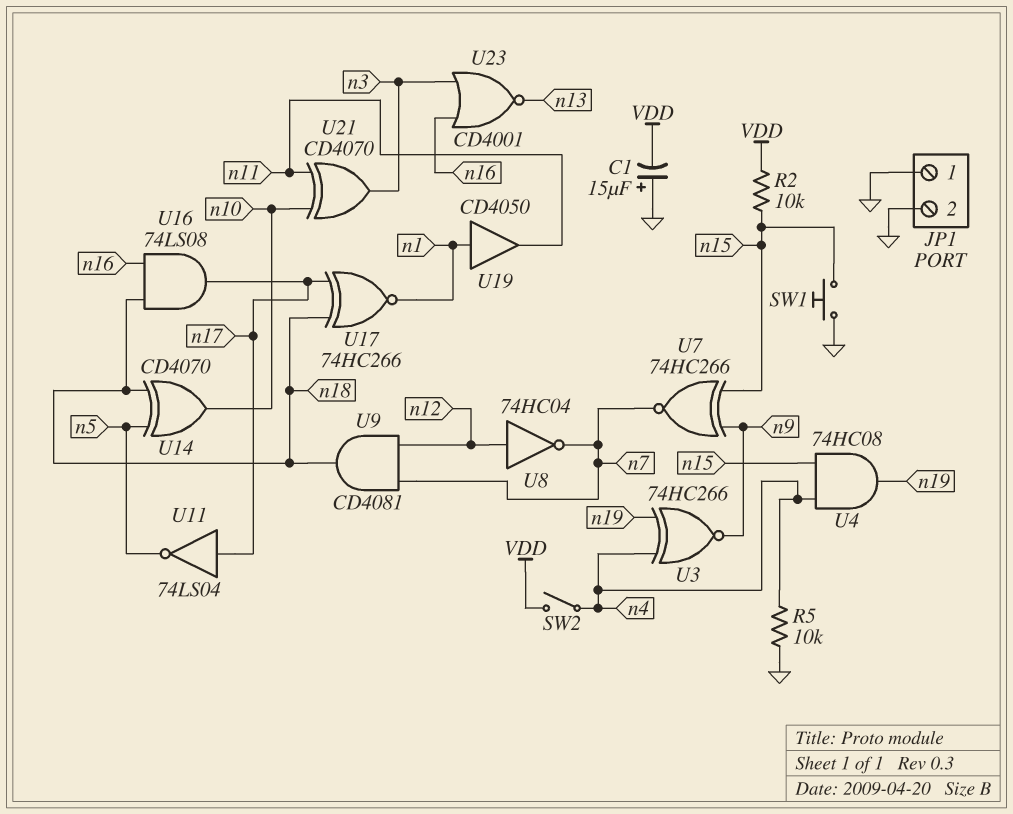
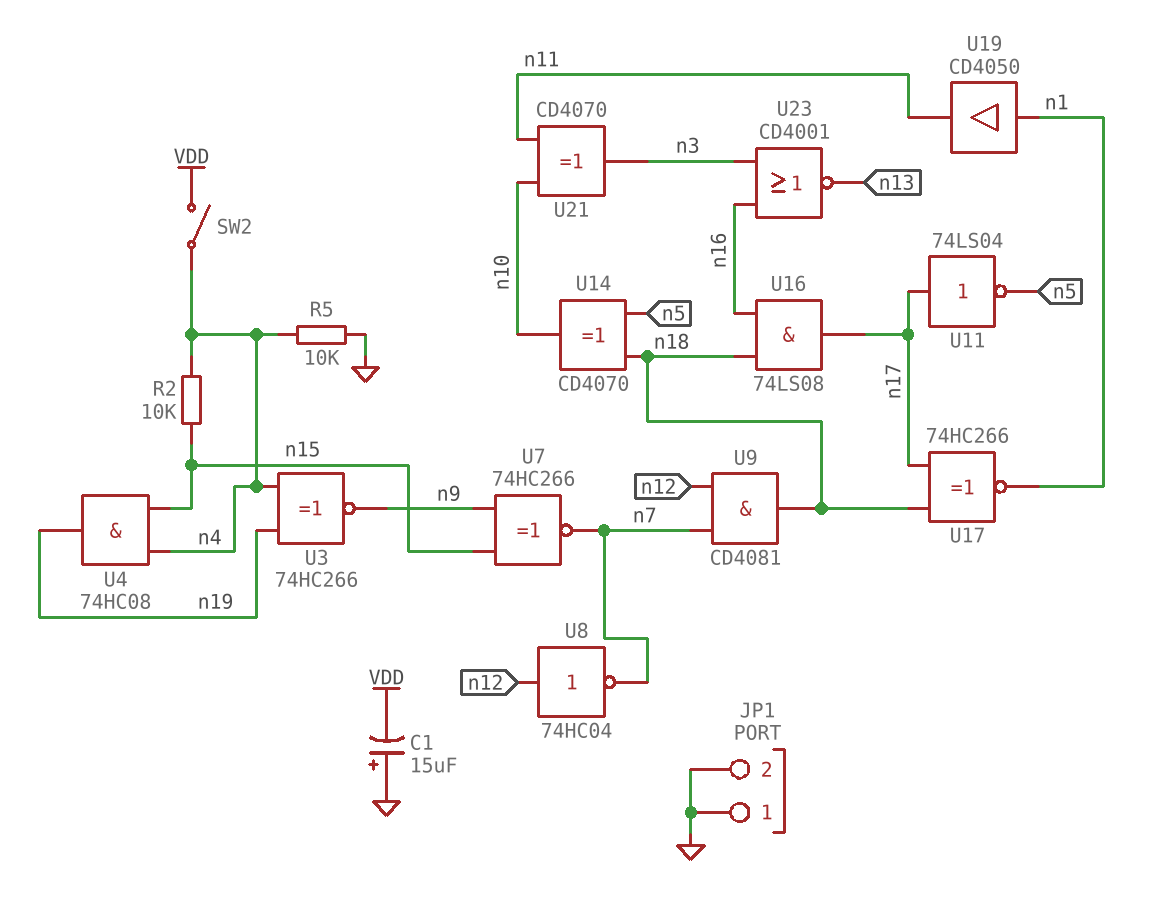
R2: 10k (VDD, n15) -> 10k (n4, n15)
SW1: button (GND, n15) -> none

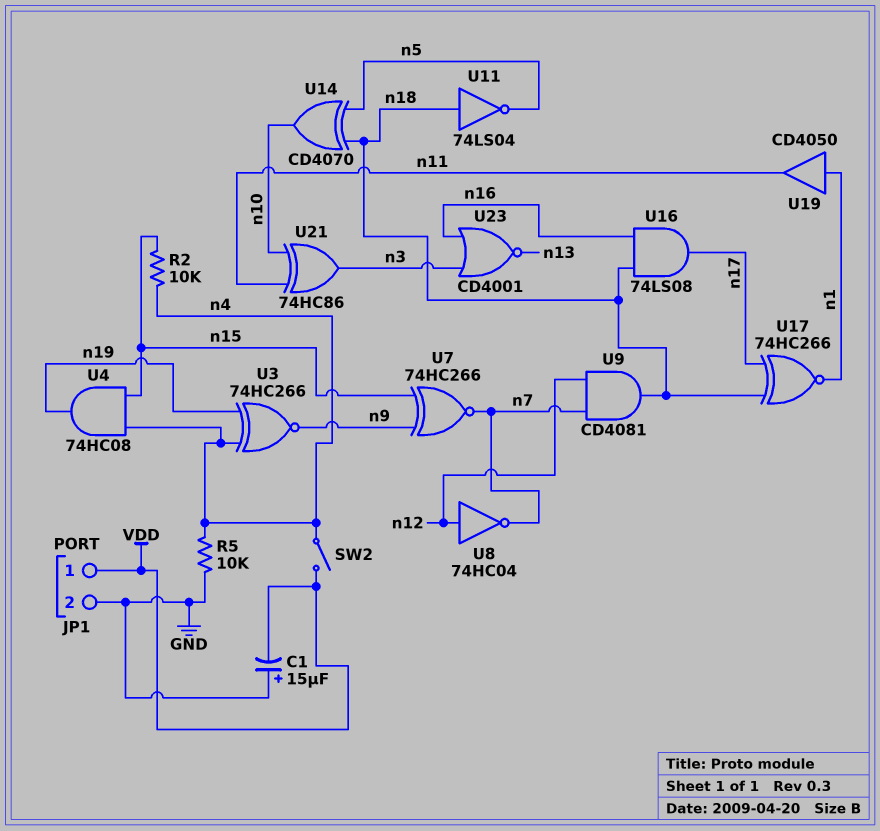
JP1 pin 1: GND -> VDD
U11: NOT 74LS04 (in n17, out n5) -> NOT 74LS04 (in n18, out n5)
U21: XOR CD4070 (in n10, in n11, out n3) -> XOR 74HC86 (in n10, in n11, out n3)

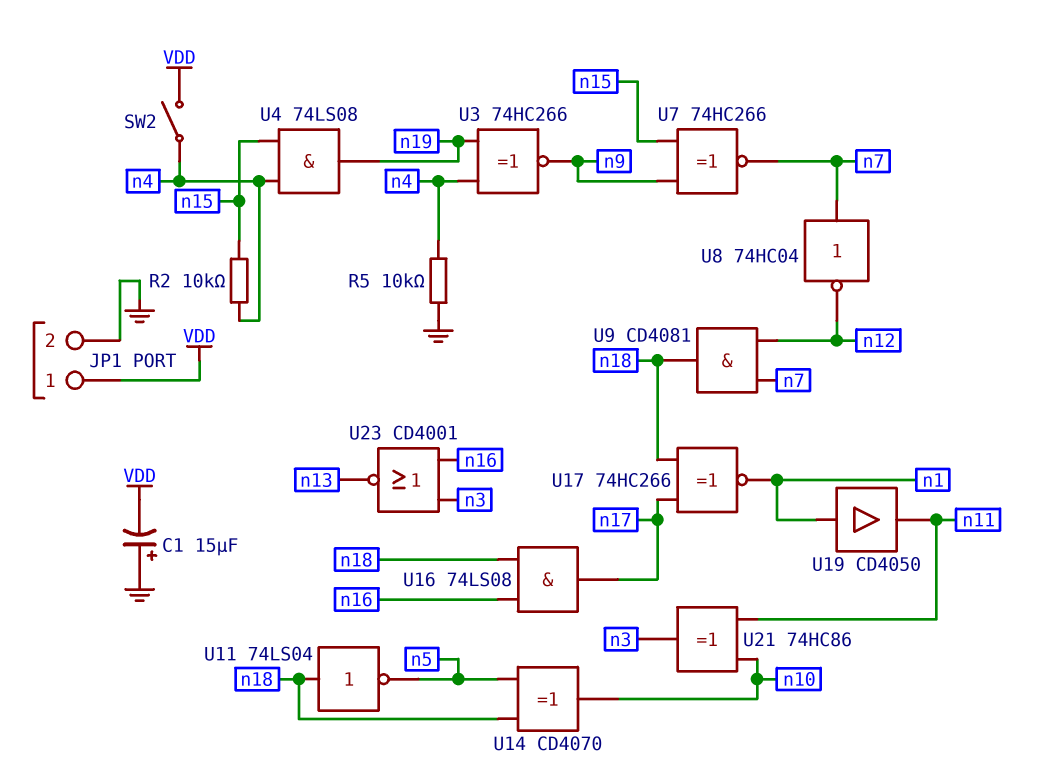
U4: AND 74HC08 (in n4, in n15, out n19) -> AND 74LS08 (in n4, in n15, out n19)
U8: NOT 74HC04 (in n12, out n7) -> NOT 74HC04 (in n7, out n12)

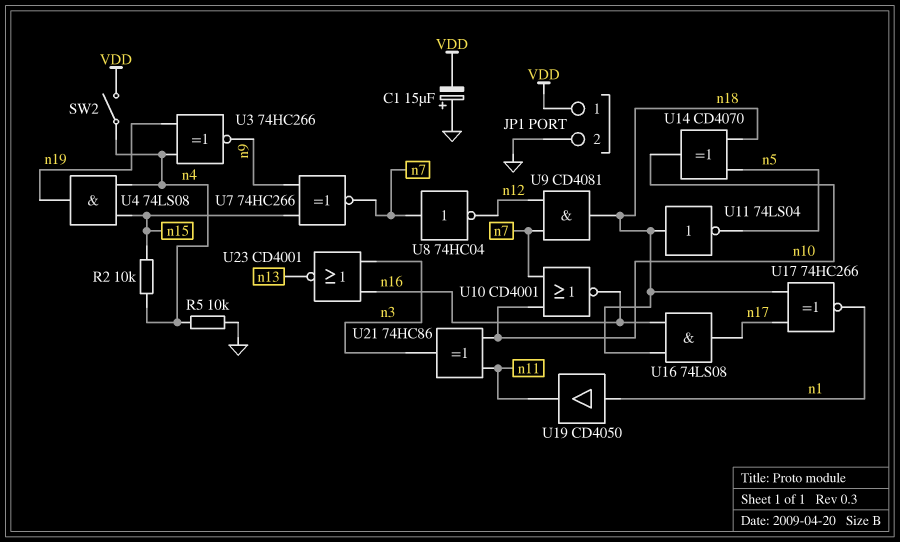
U10: none -> NOR CD4001 (in n7, in n10, out n16)

